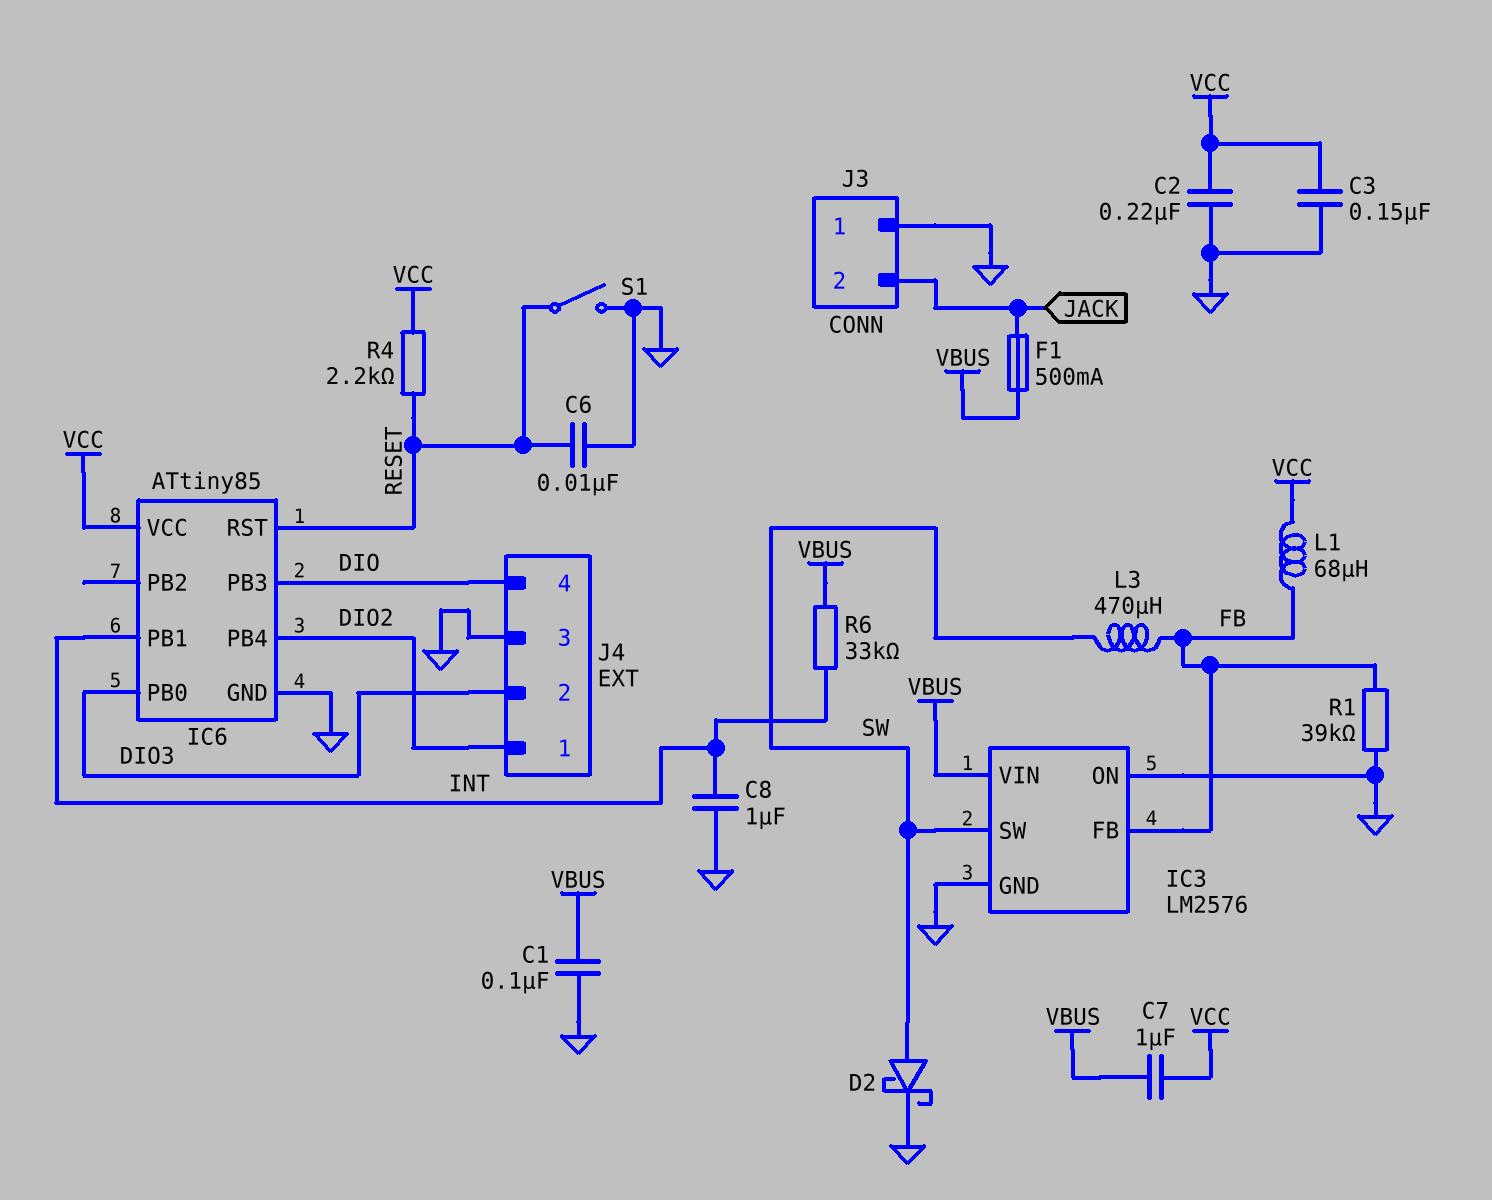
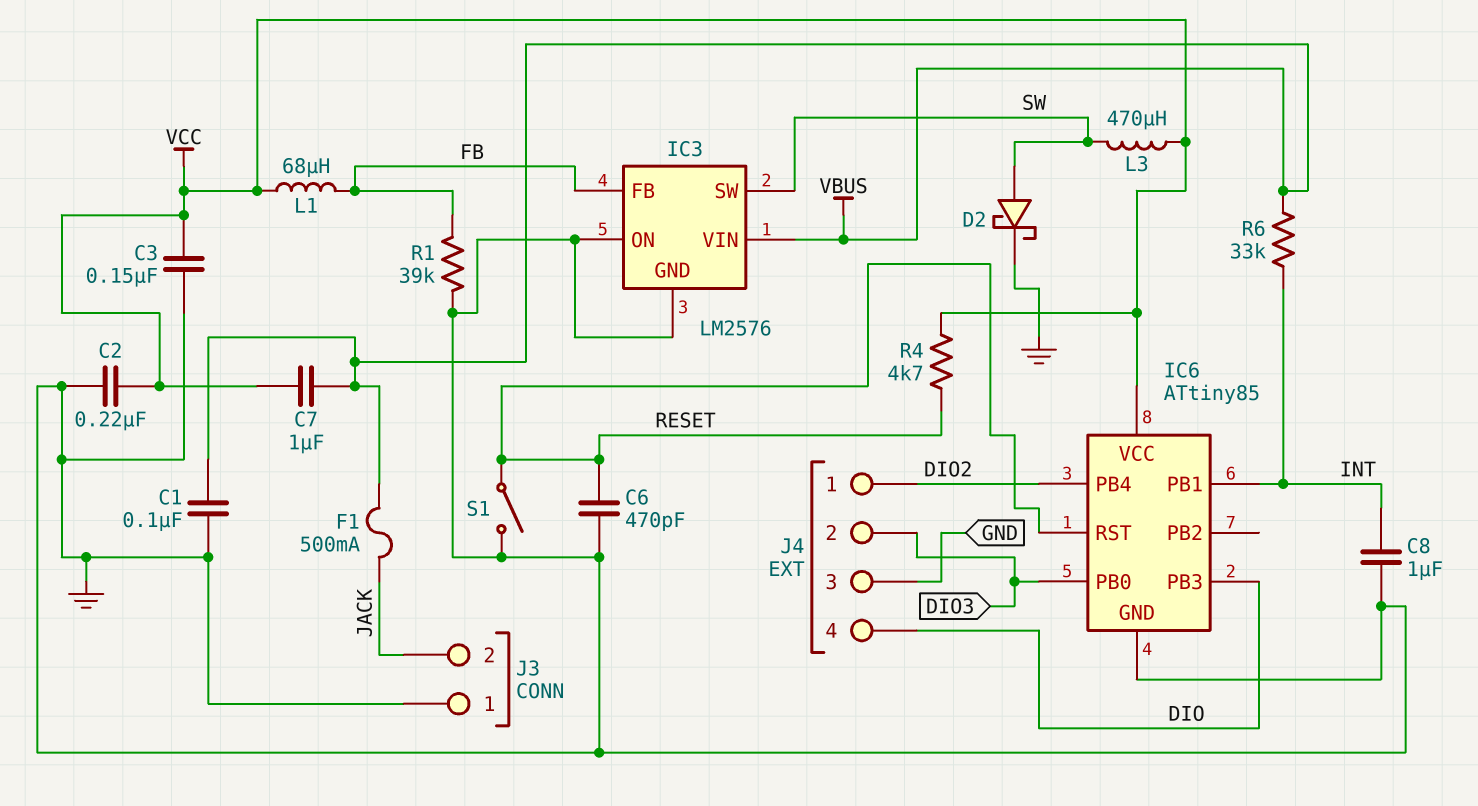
C6: 10nF (GND, RESET) -> 470pF (GND, RESET)
L3: 470uH (FB, SW) -> 470uH (SW, VCC)
R4: 2.2k (RESET, VCC) -> 4.7k (RESET, VCC)

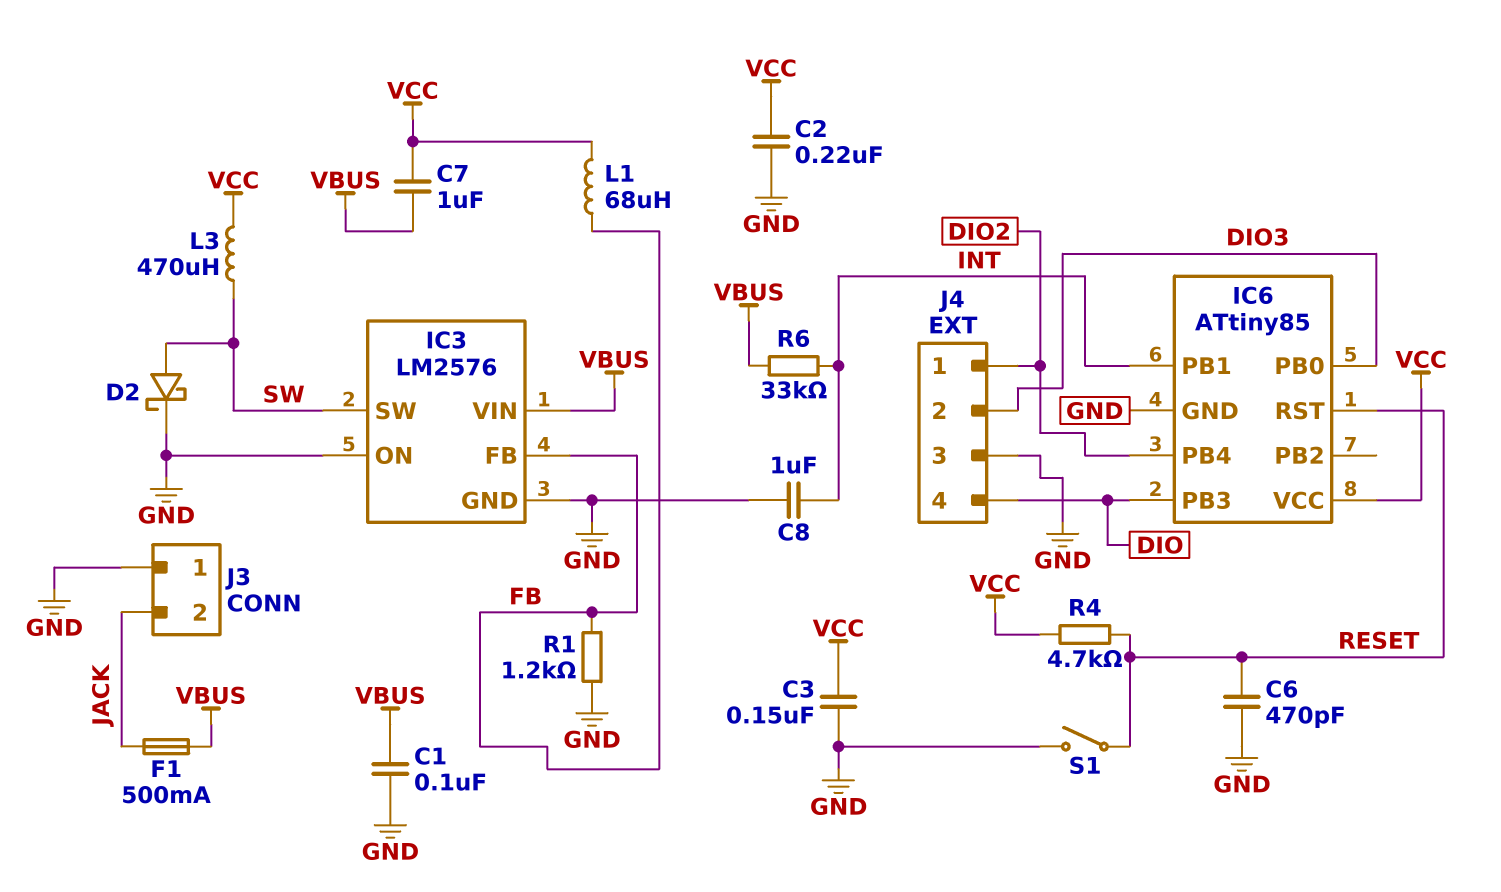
R1: 39k (FB, GND) -> 1.2k (FB, GND)

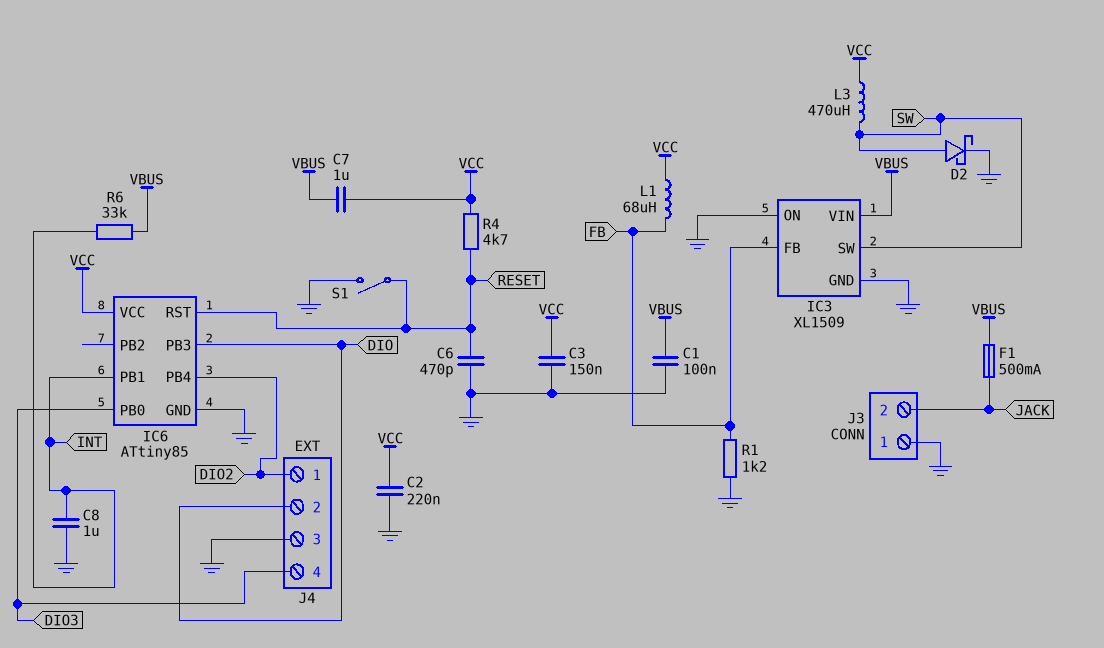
IC3: LM2576 -> XL1509
J4 pin 2: DIO3 -> DIO
J4 pin 4: DIO -> DIO3

